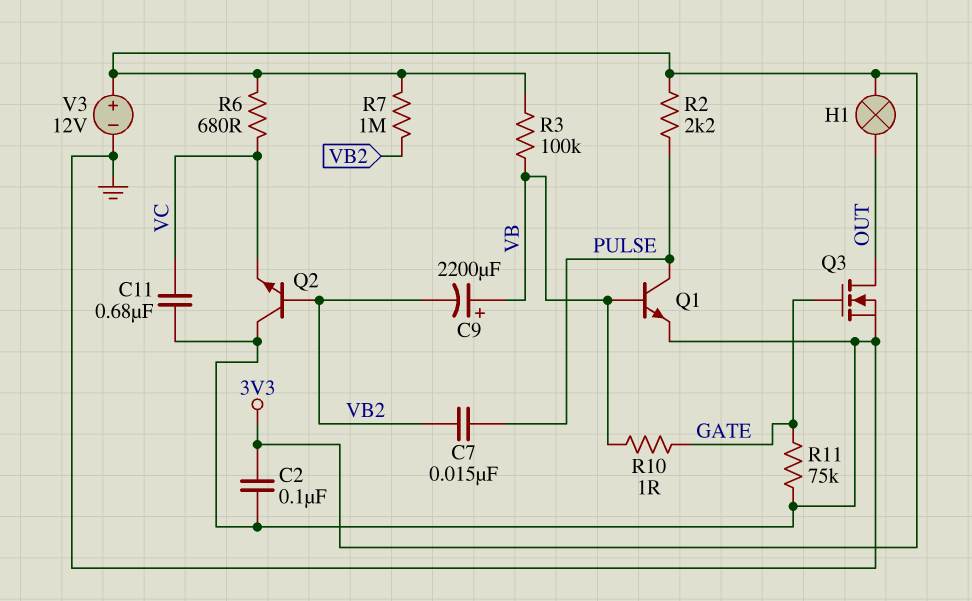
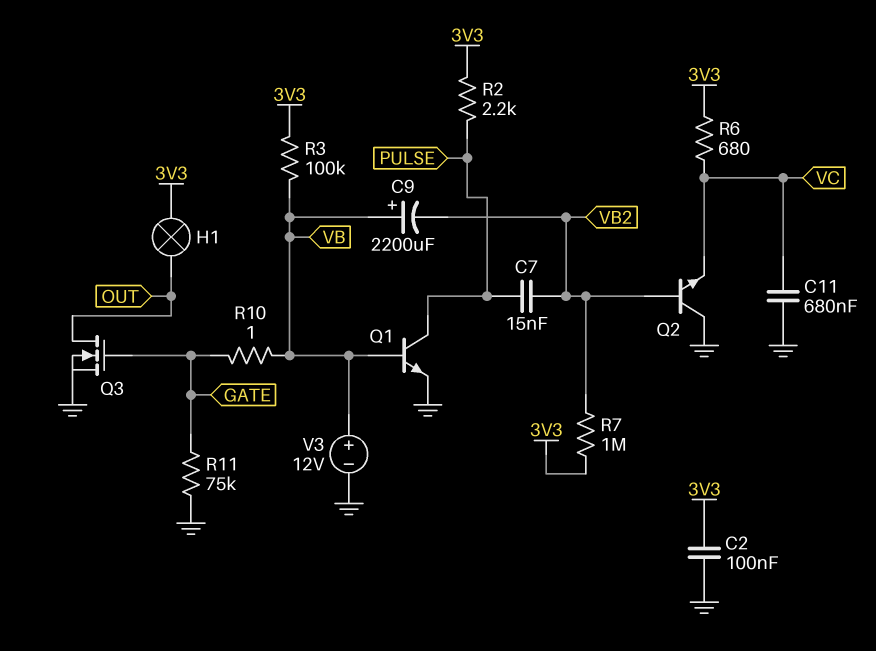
V3: 12V (plus 3V3, minus GND) -> 12V (plus VB, minus GND)

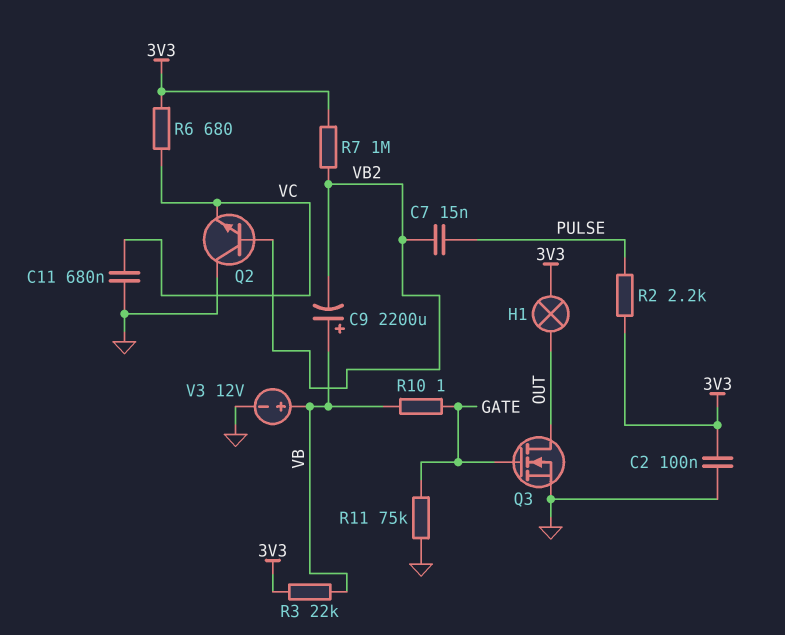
Q1: NPN (B VB, C PULSE, E GND) -> none
R3: 100k (3V3, VB) -> 22k (3V3, VB)

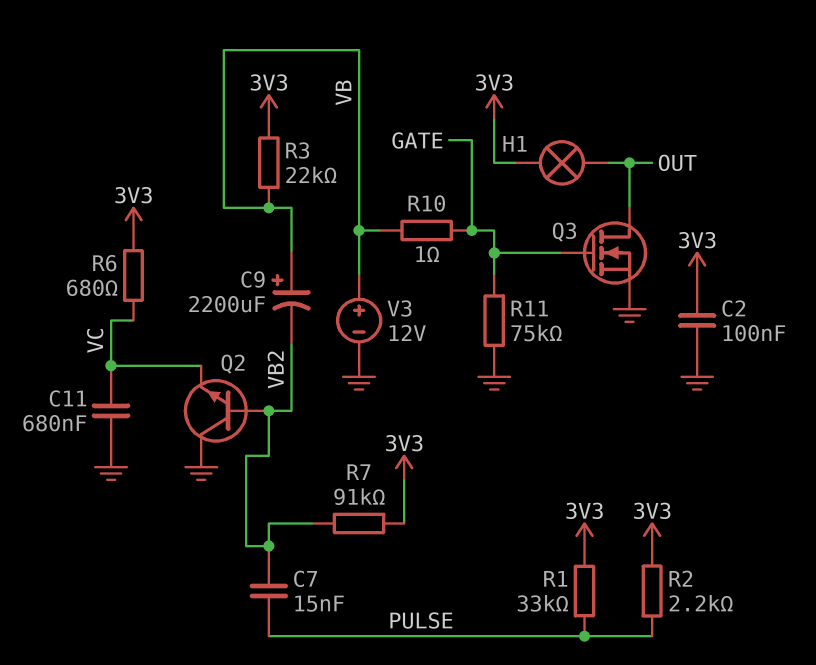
R1: none -> 33k (3V3, PULSE)
R7: 1M (3V3, VB2) -> 91k (3V3, VB2)

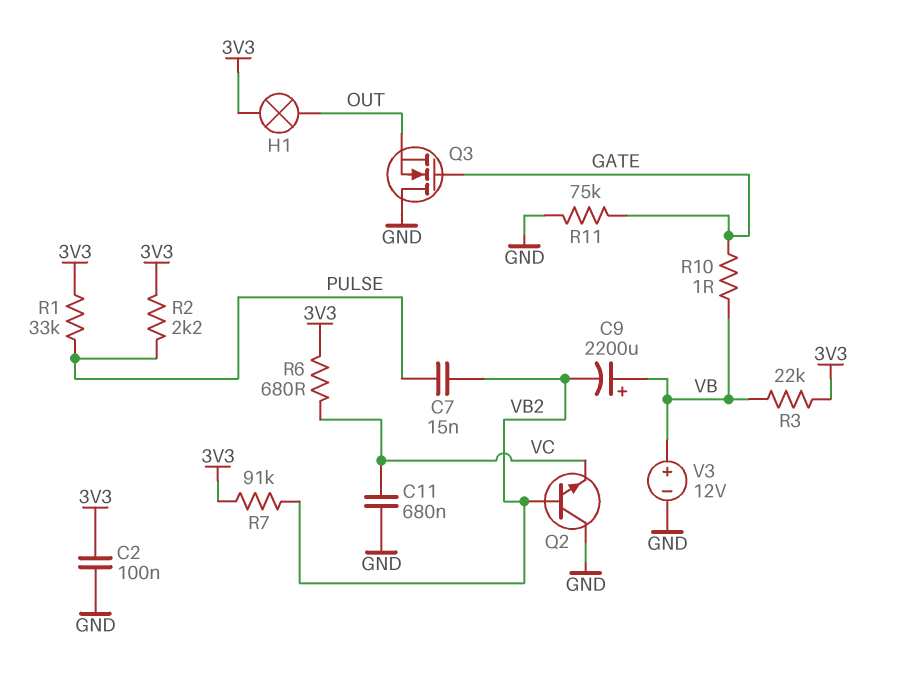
Q3: NMOS (G GATE, D OUT, S GND) -> NMOS (G GATE, D GND, S OUT)

